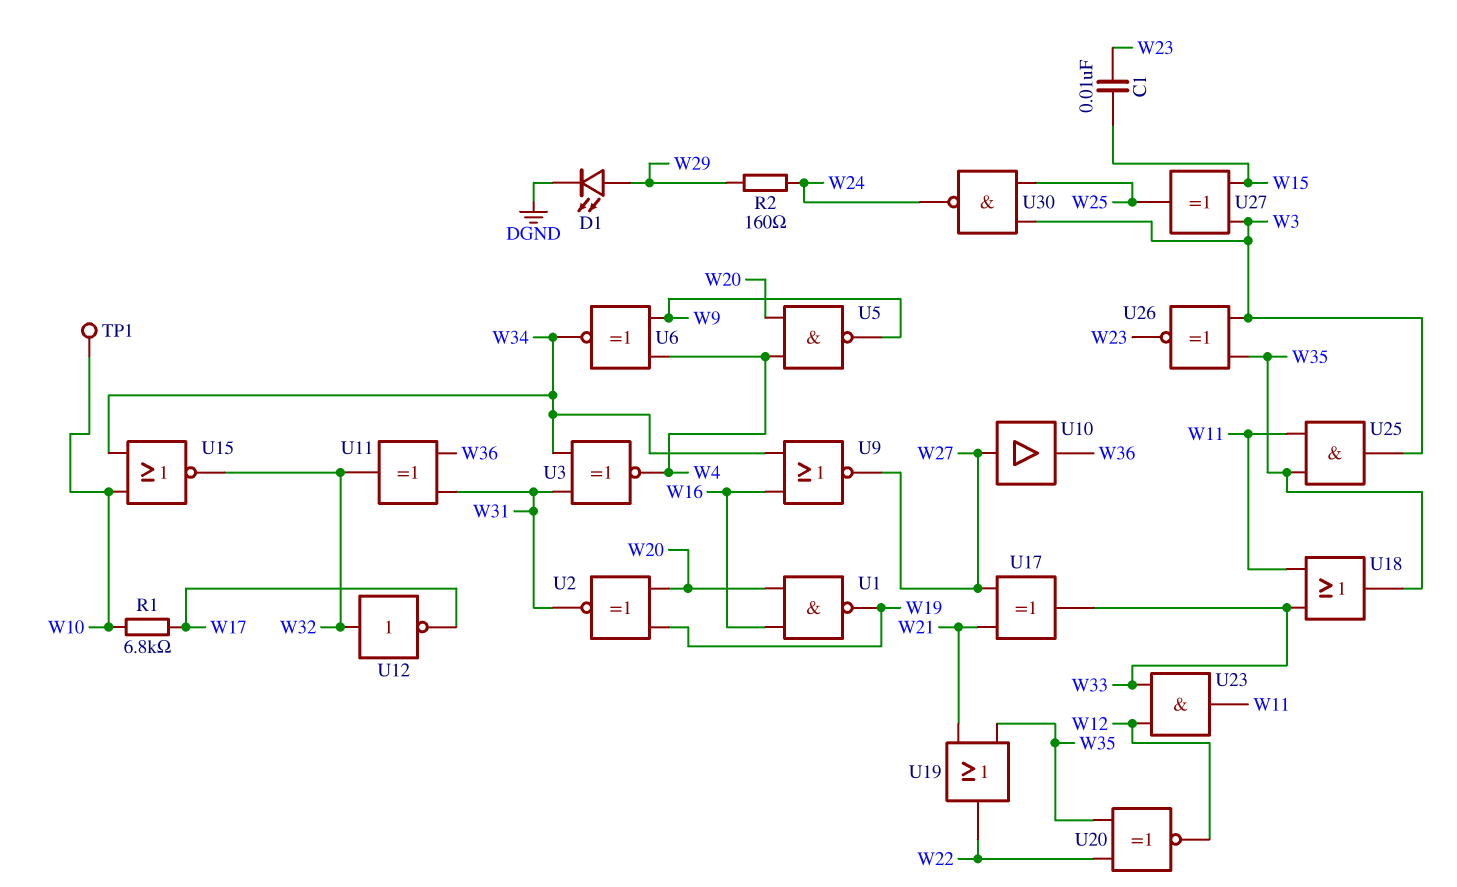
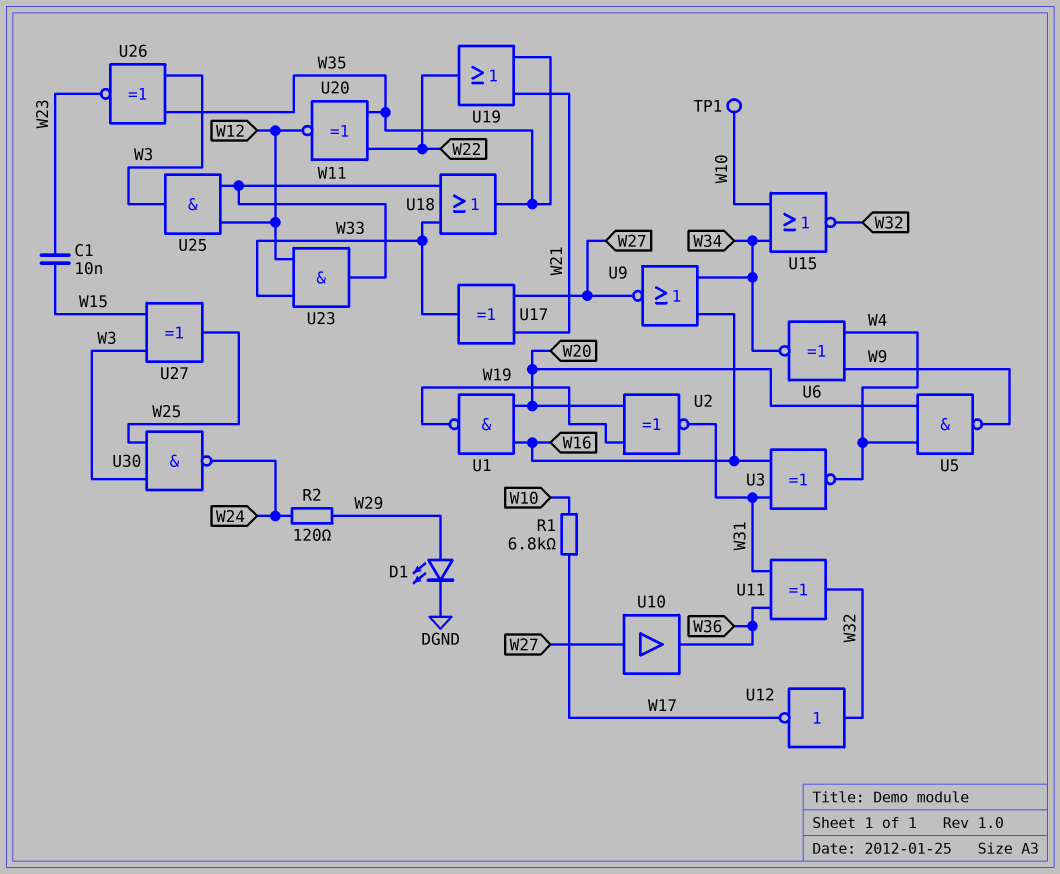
R2: 160 (W24, W29) -> 120 (W24, W29)
U3: XNOR (in W31, in W34, out W4) -> XNOR (in W16, in W31, out W4)
U25: AND (in W11, in W35, out W3) -> AND (in W11, in W12, out W3)

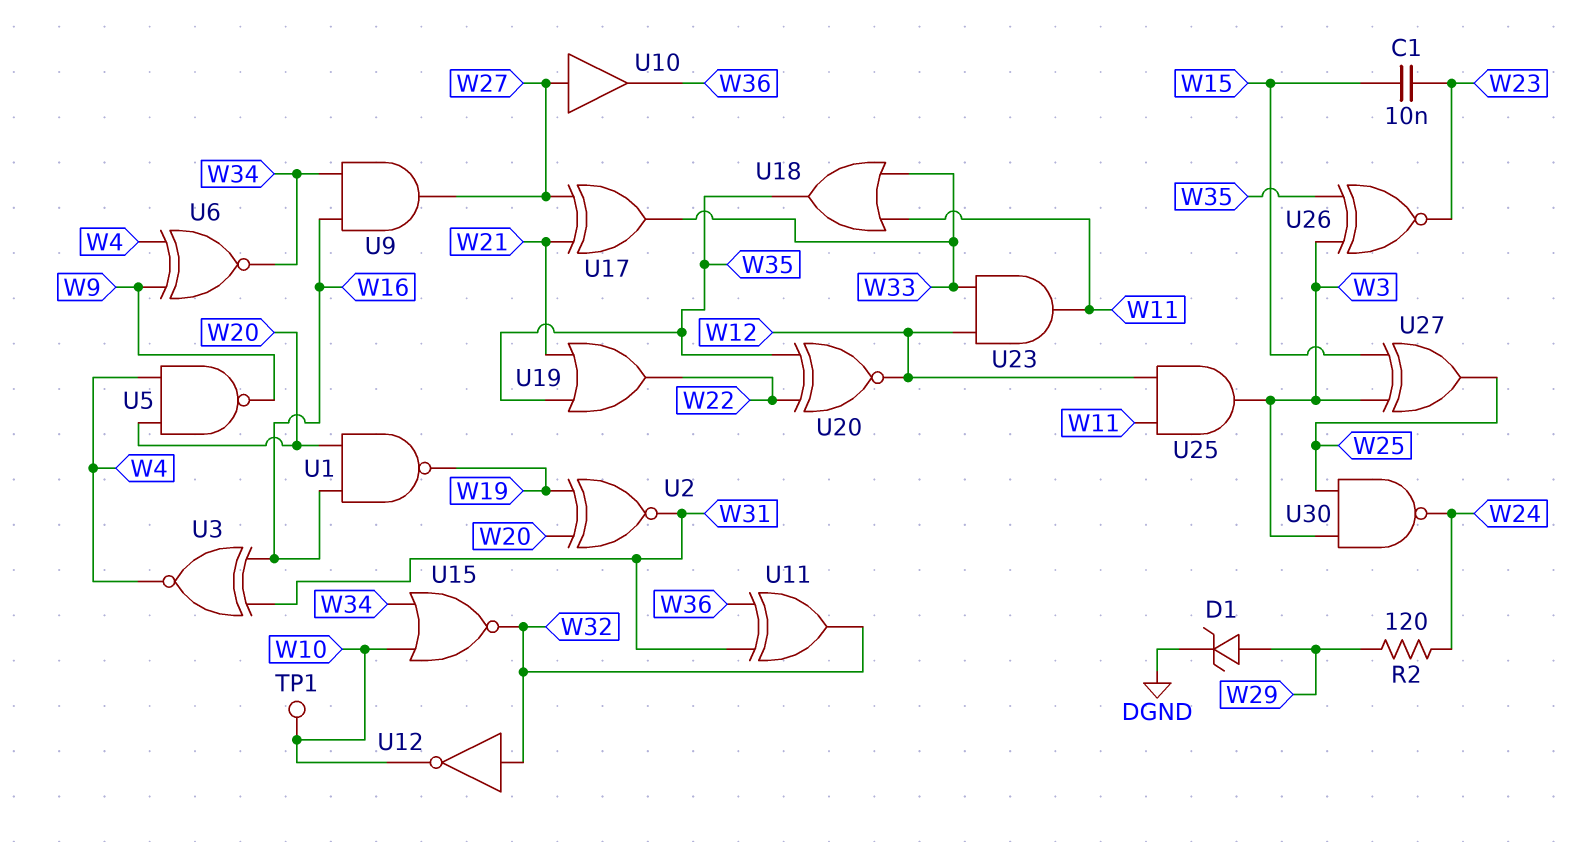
D1: LED (A W29, K DGND) -> zener (A W29, K DGND)
R1: 6.8k (W10, W17) -> none
U9: NOR (in W16, in W34, out W27) -> AND (in W16, in W34, out W27)
U12: NOT (in W32, out W17) -> NOT (in W32, out W10)

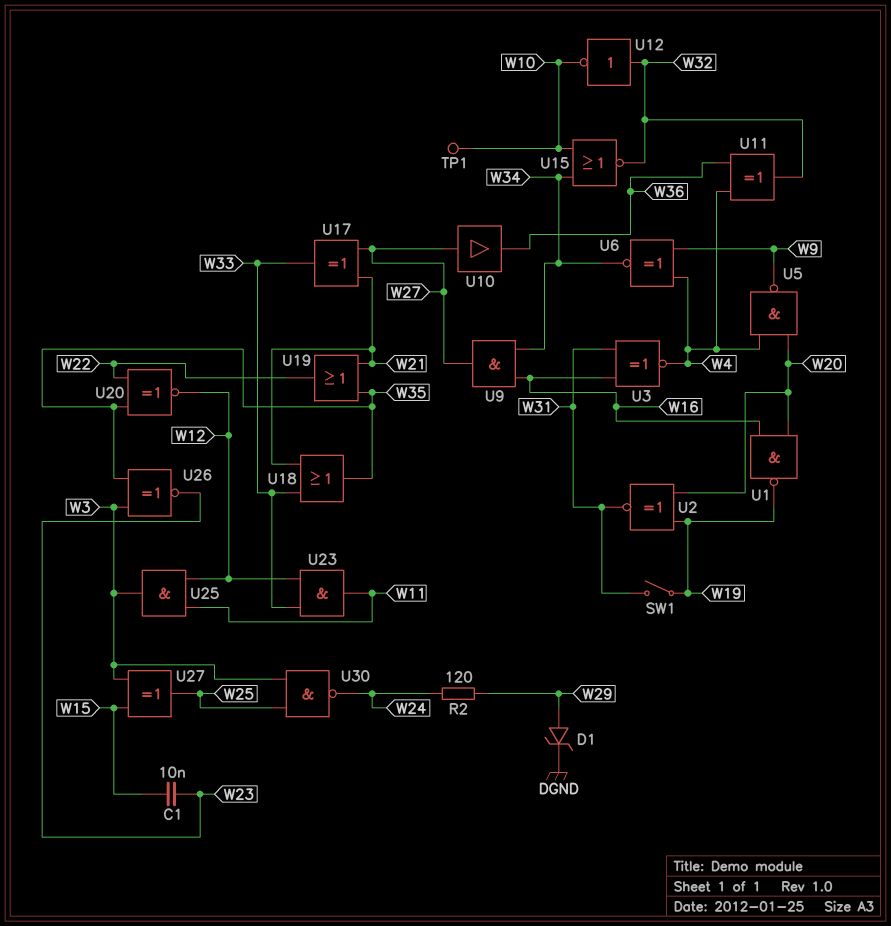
SW1: none -> switch (W19, W31)
U11: XOR (in W31, in W36, out W32) -> XOR (in W4, in W36, out W32)
U18: OR (in W11, in W33, out W35) -> OR (in W21, in W33, out W35)

